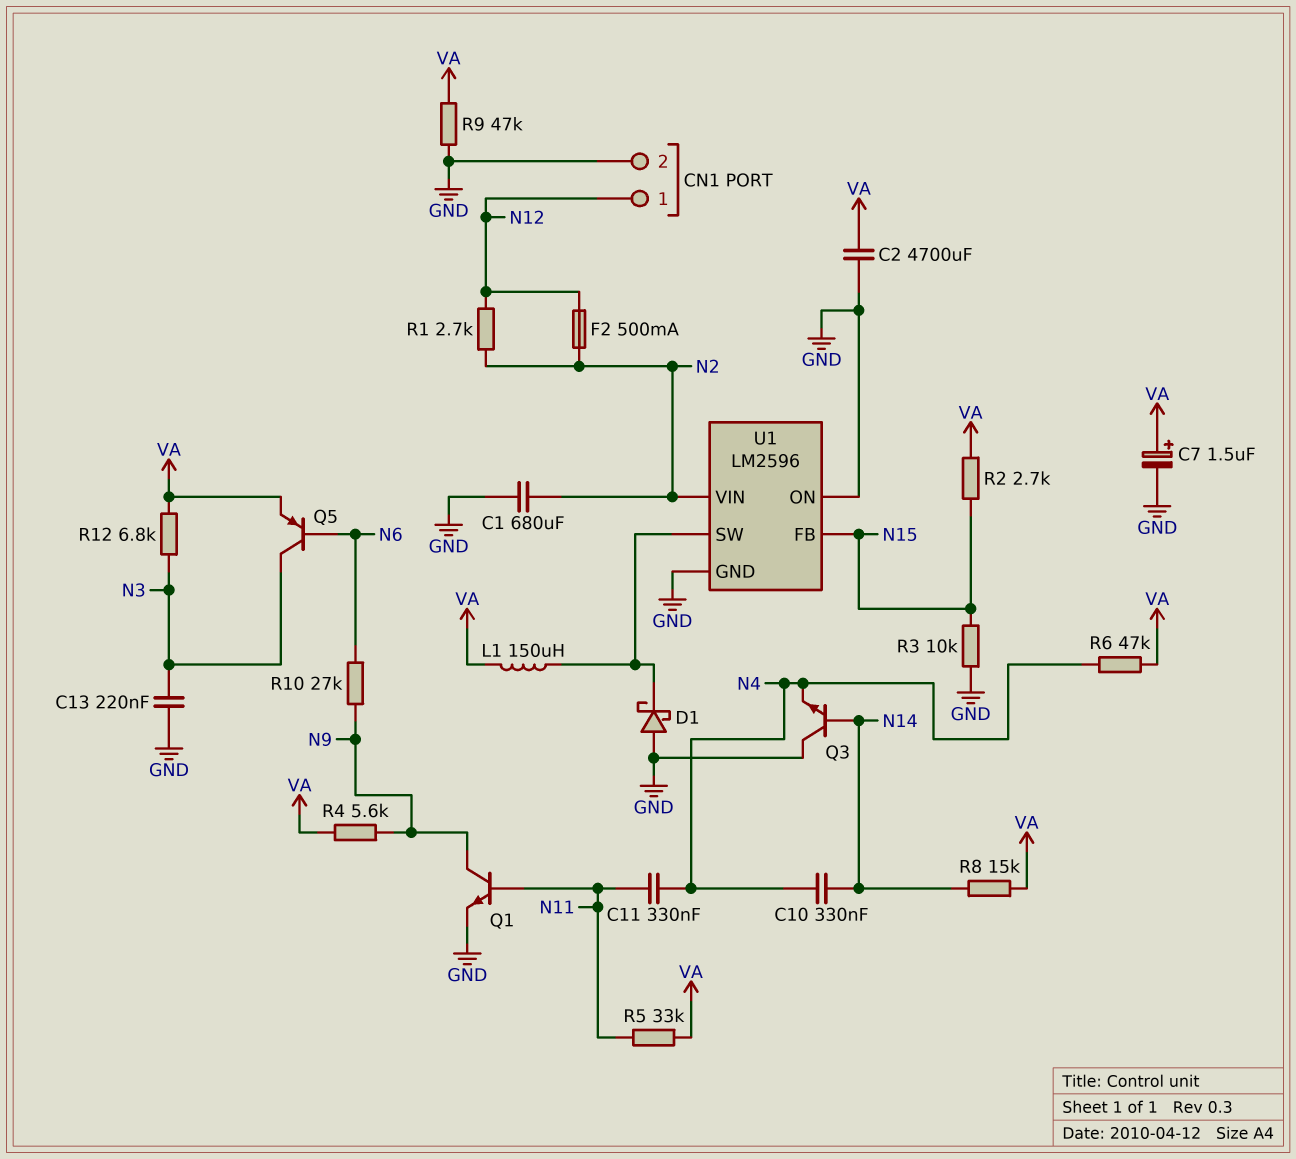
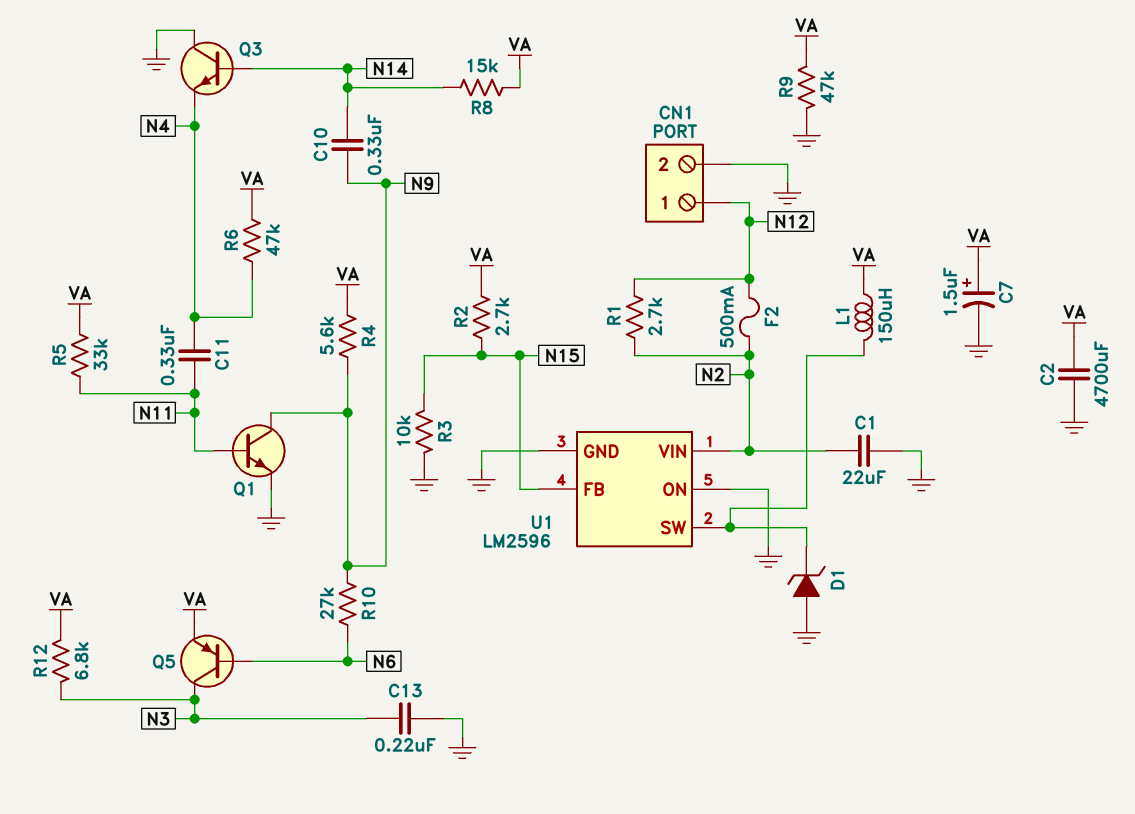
C1: 680uF (GND, N2) -> 22uF (GND, N2)
C10: 330nF (N4, N14) -> 330nF (N9, N14)
D1: schottky (A GND, K U1/SW) -> zener (A GND, K U1/SW)

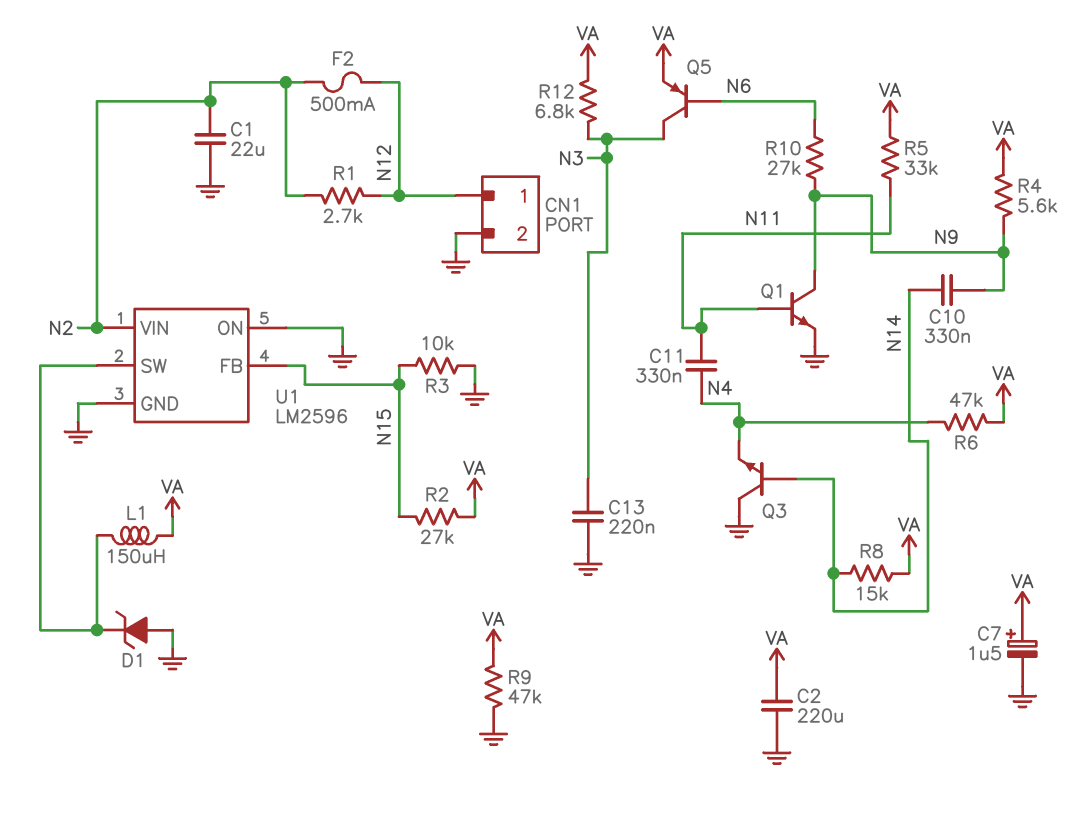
C2: 4700uF (GND, VA) -> 220uF (GND, VA)
R2: 2.7k (N15, VA) -> 27k (N15, VA)

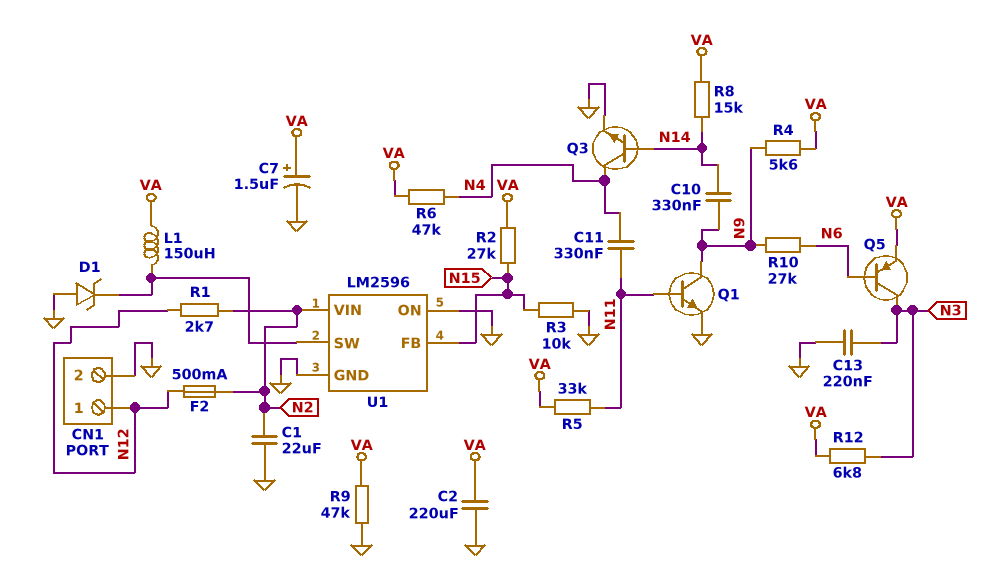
Q3: NPN (B N14, C GND, E N4) -> NPN (B N14, C N4, E GND)

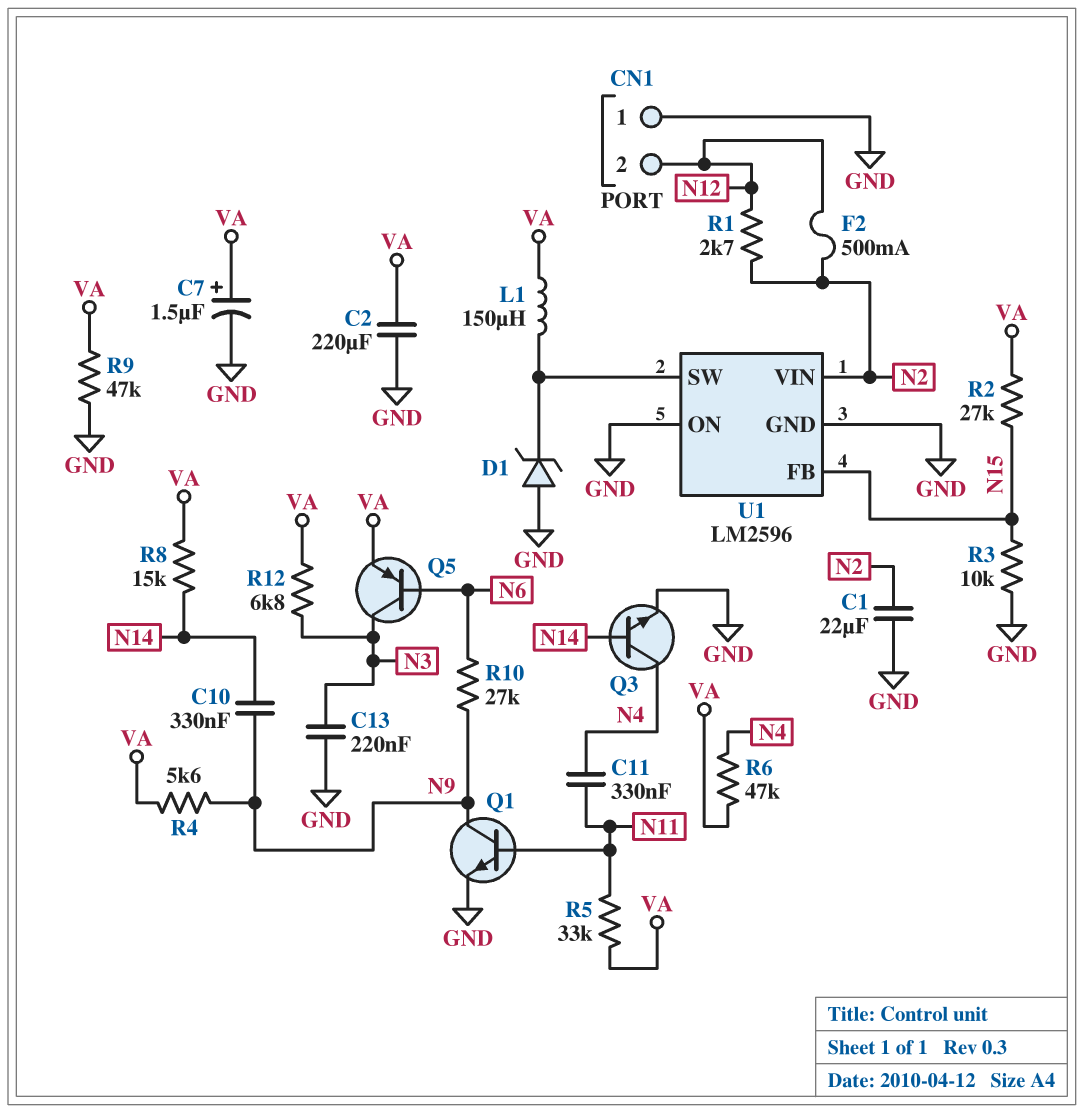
CN1 pin 1: N12 -> GND
CN1 pin 2: GND -> N12

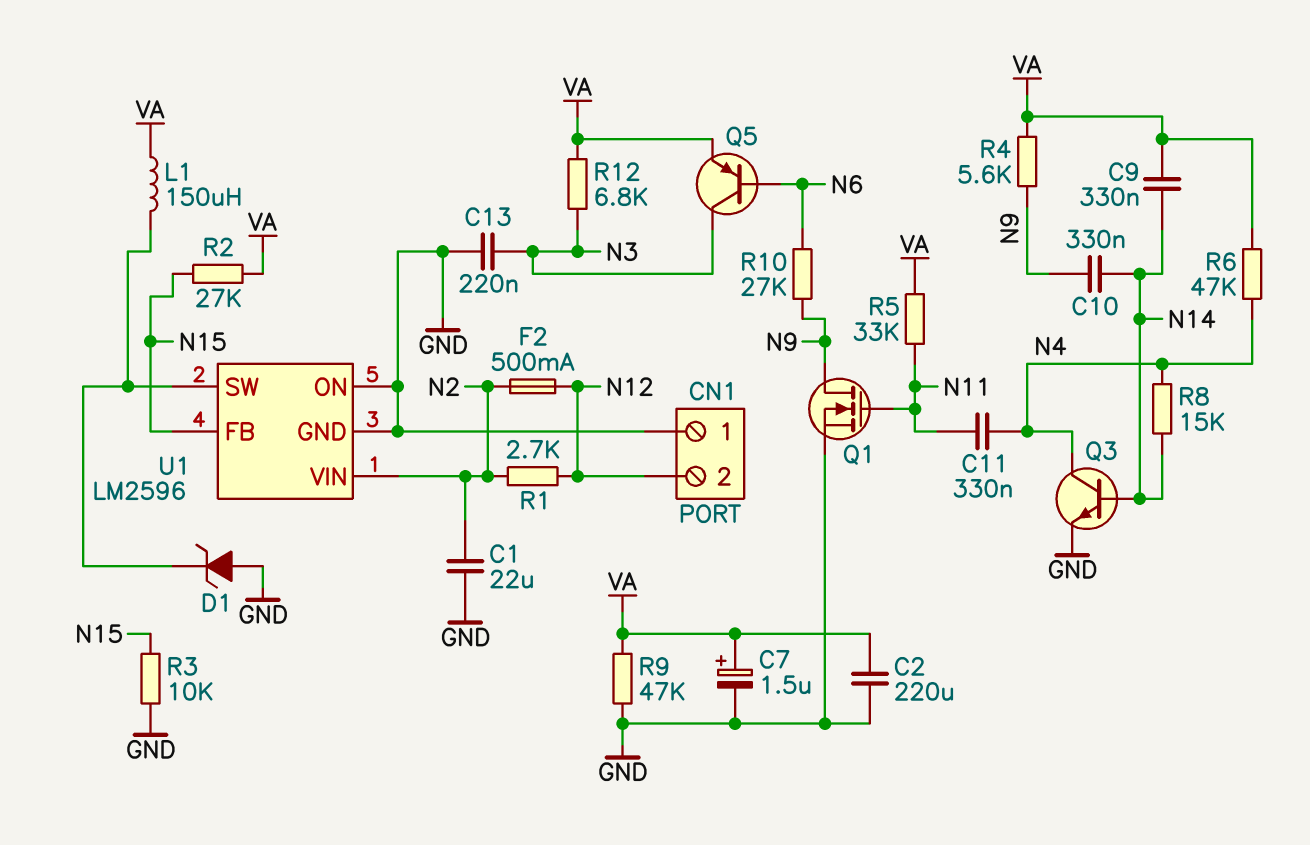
C9: none -> 330nF (N14, VA)
Q1: NPN (B N11, C N9, E GND) -> NMOS (G N11, D N9, S GND)
R8: 15k (N14, VA) -> 15k (N4, N14)

